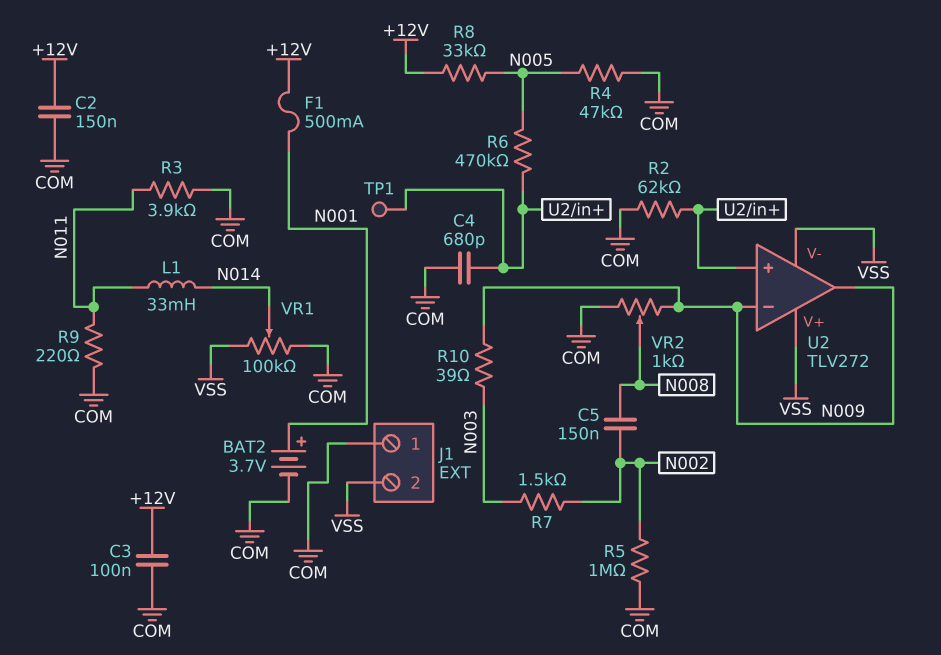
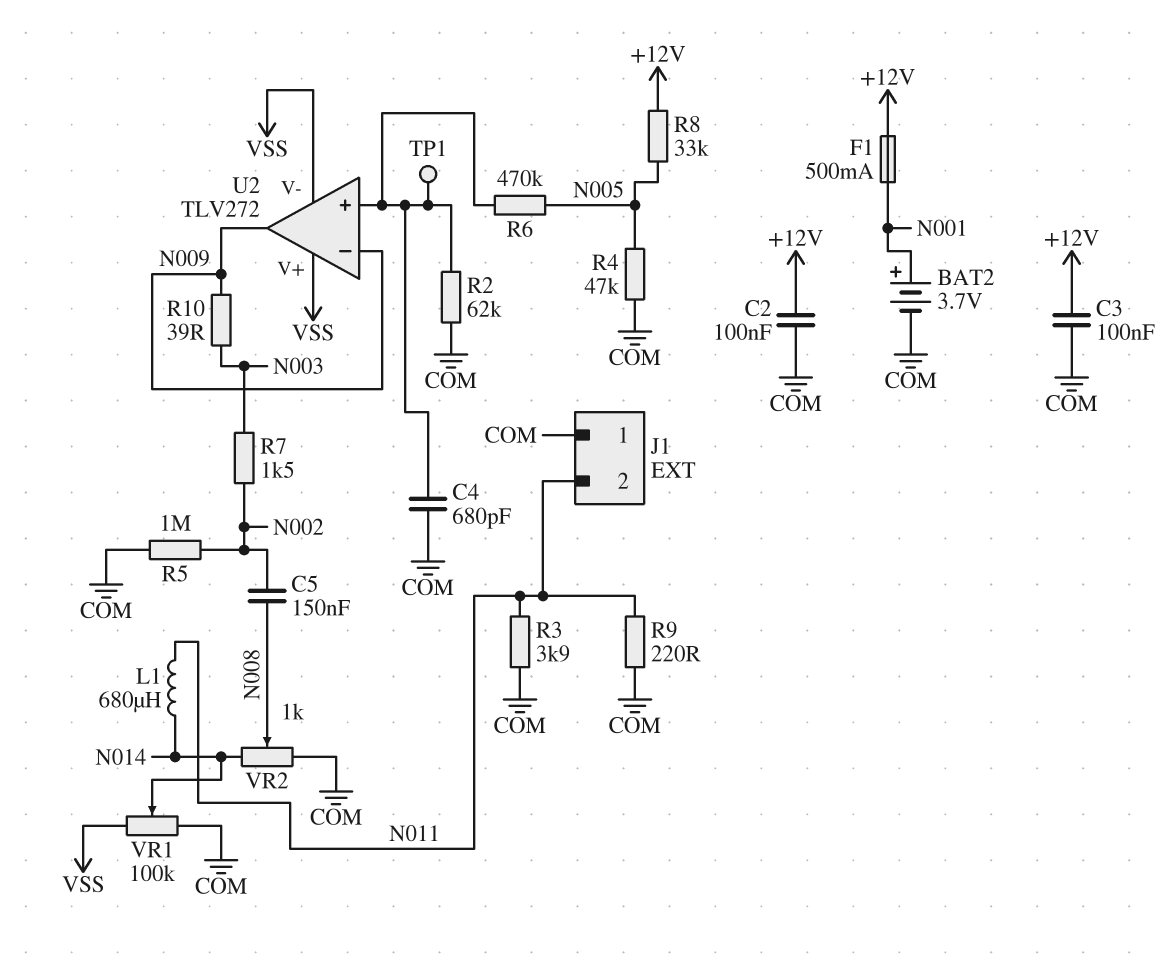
C2: 150nF (+12V, COM) -> 100nF (+12V, COM)
J1 pin 2: VSS -> N011
L1: 33mH (N011, N014) -> 680uH (N011, N014)
VR2: 1k (COM, N009, wiper N008) -> 1k (COM, N014, wiper N008)

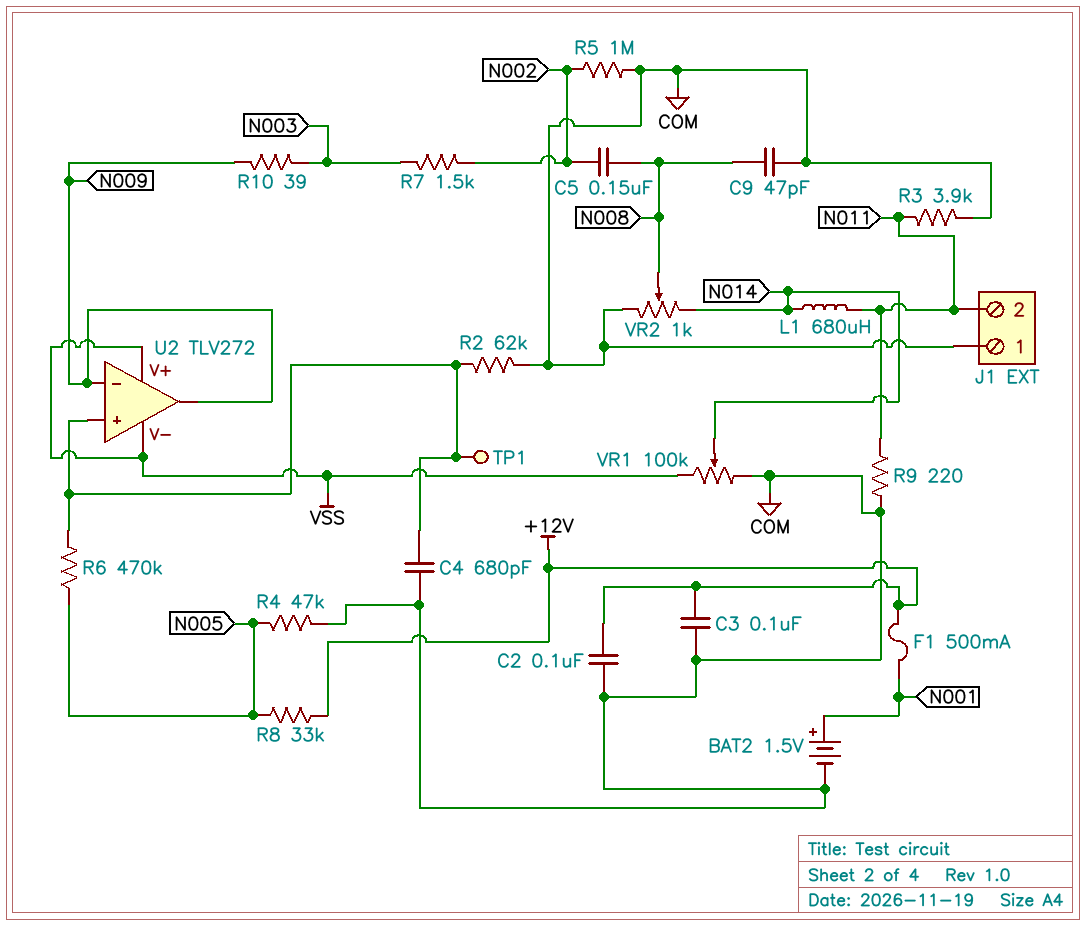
BAT2: 3.7V (plus N001, minus COM) -> 1.5V (plus N001, minus COM)
C9: none -> 47pF (COM, N008)

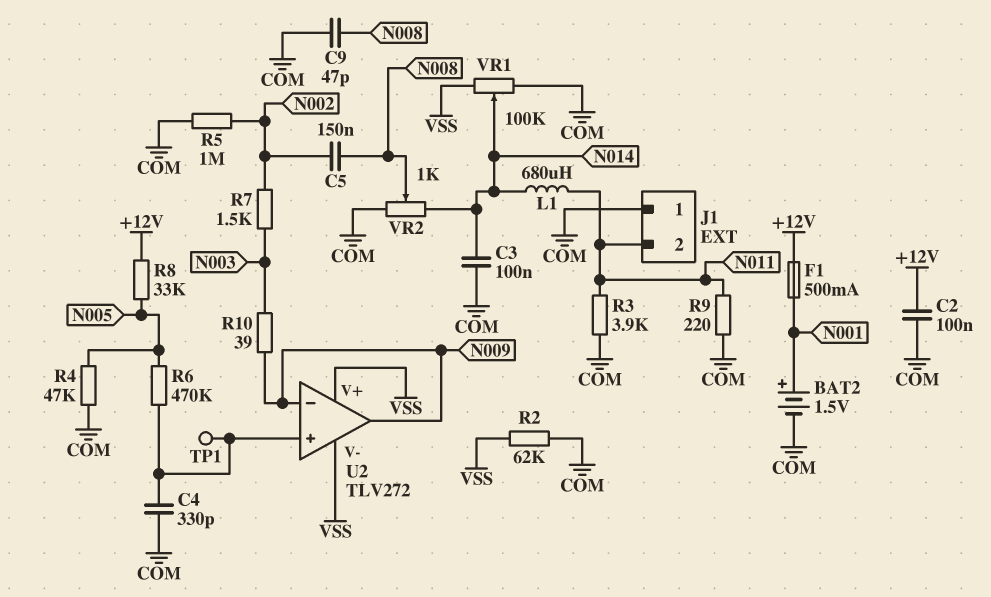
C3: 100nF (+12V, COM) -> 100nF (COM, N014)
C4: 680pF (COM, U2/in+) -> 330pF (COM, U2/in+)
R2: 62k (COM, U2/in+) -> 62k (COM, VSS)

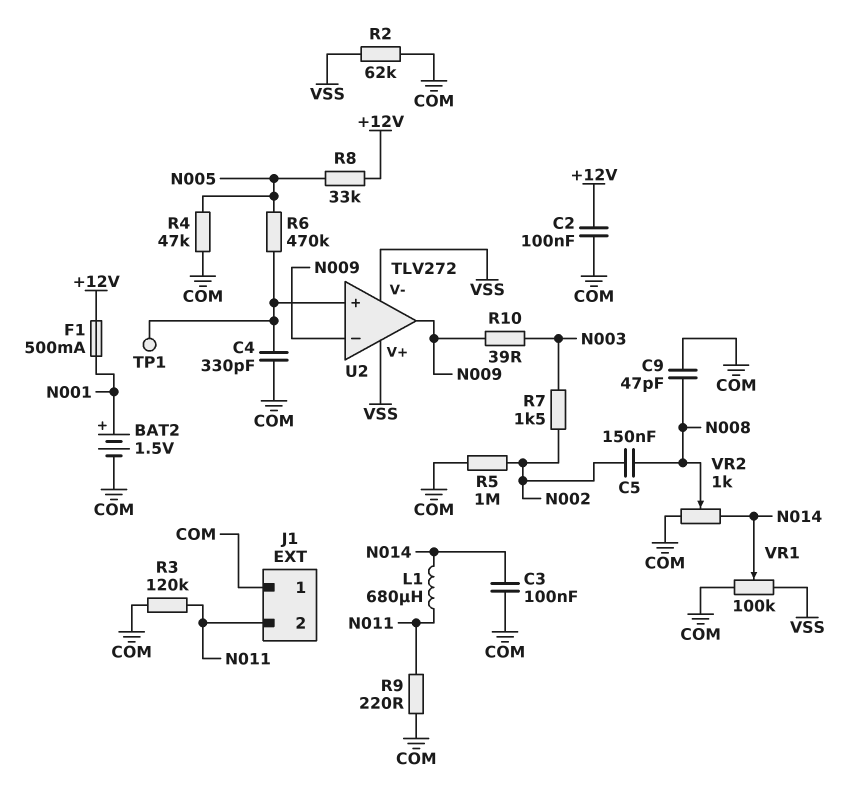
R3: 3.9k (COM, N011) -> 120k (COM, N011)

